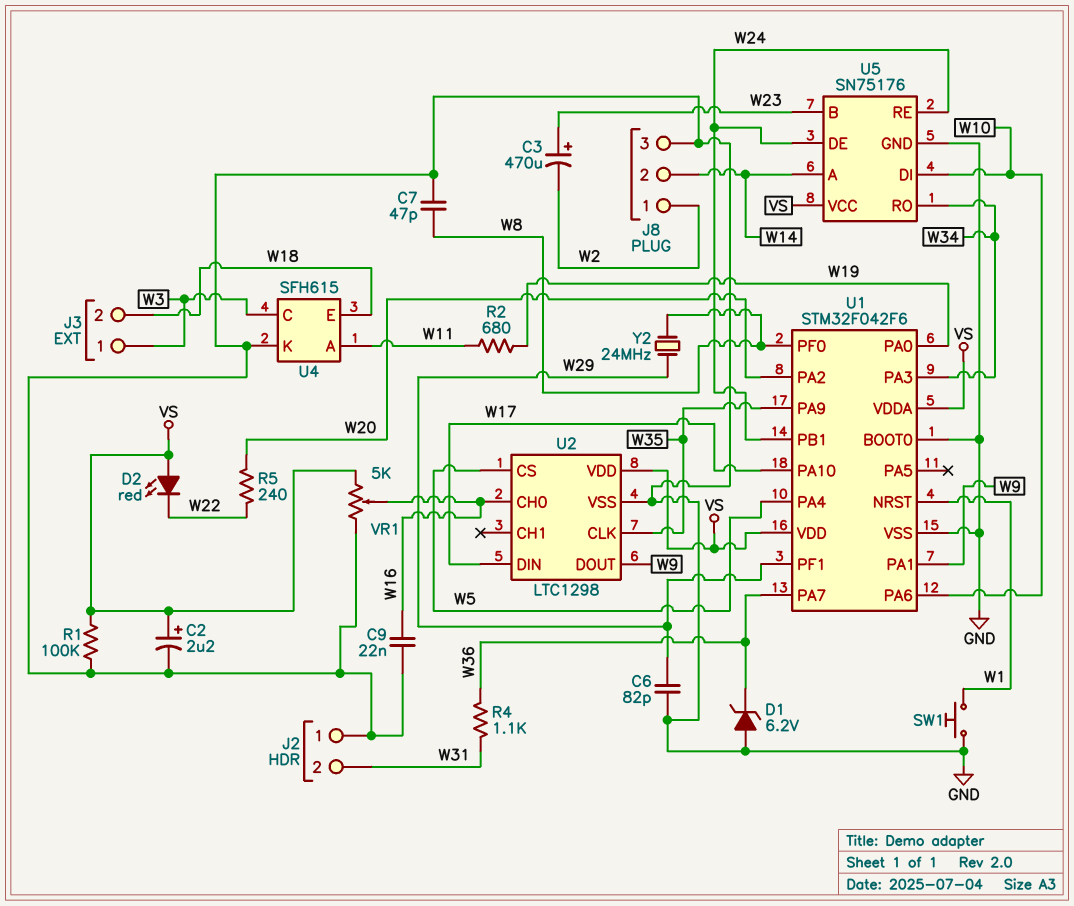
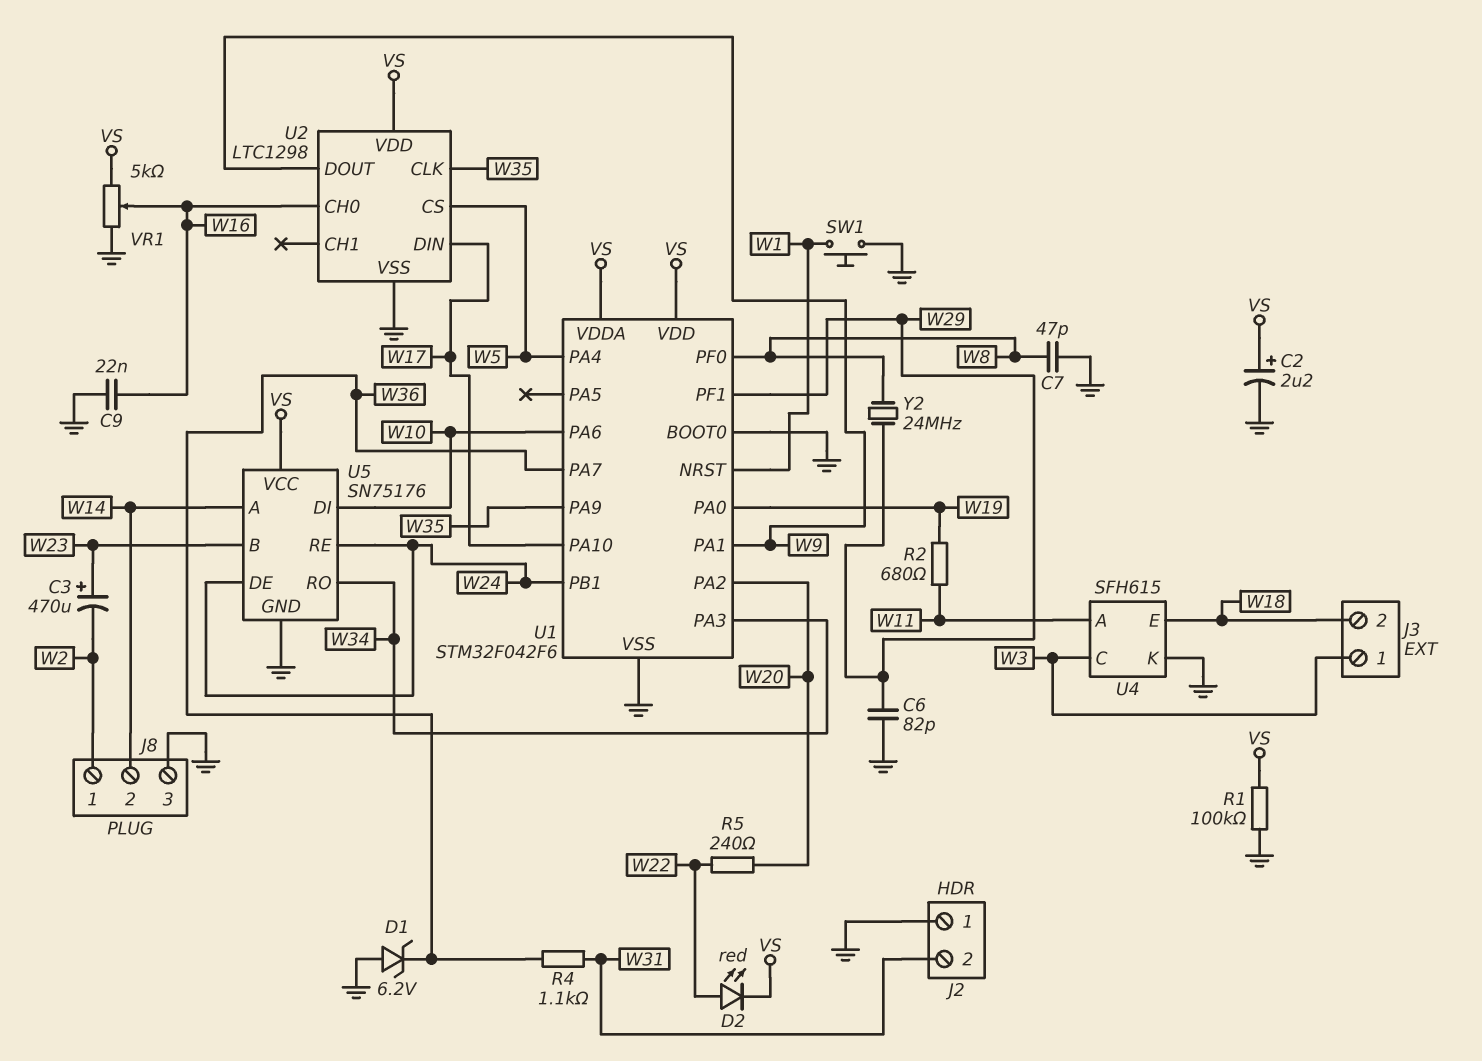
D2: LED red (A VS, K W22) -> LED red (A W22, K VS)

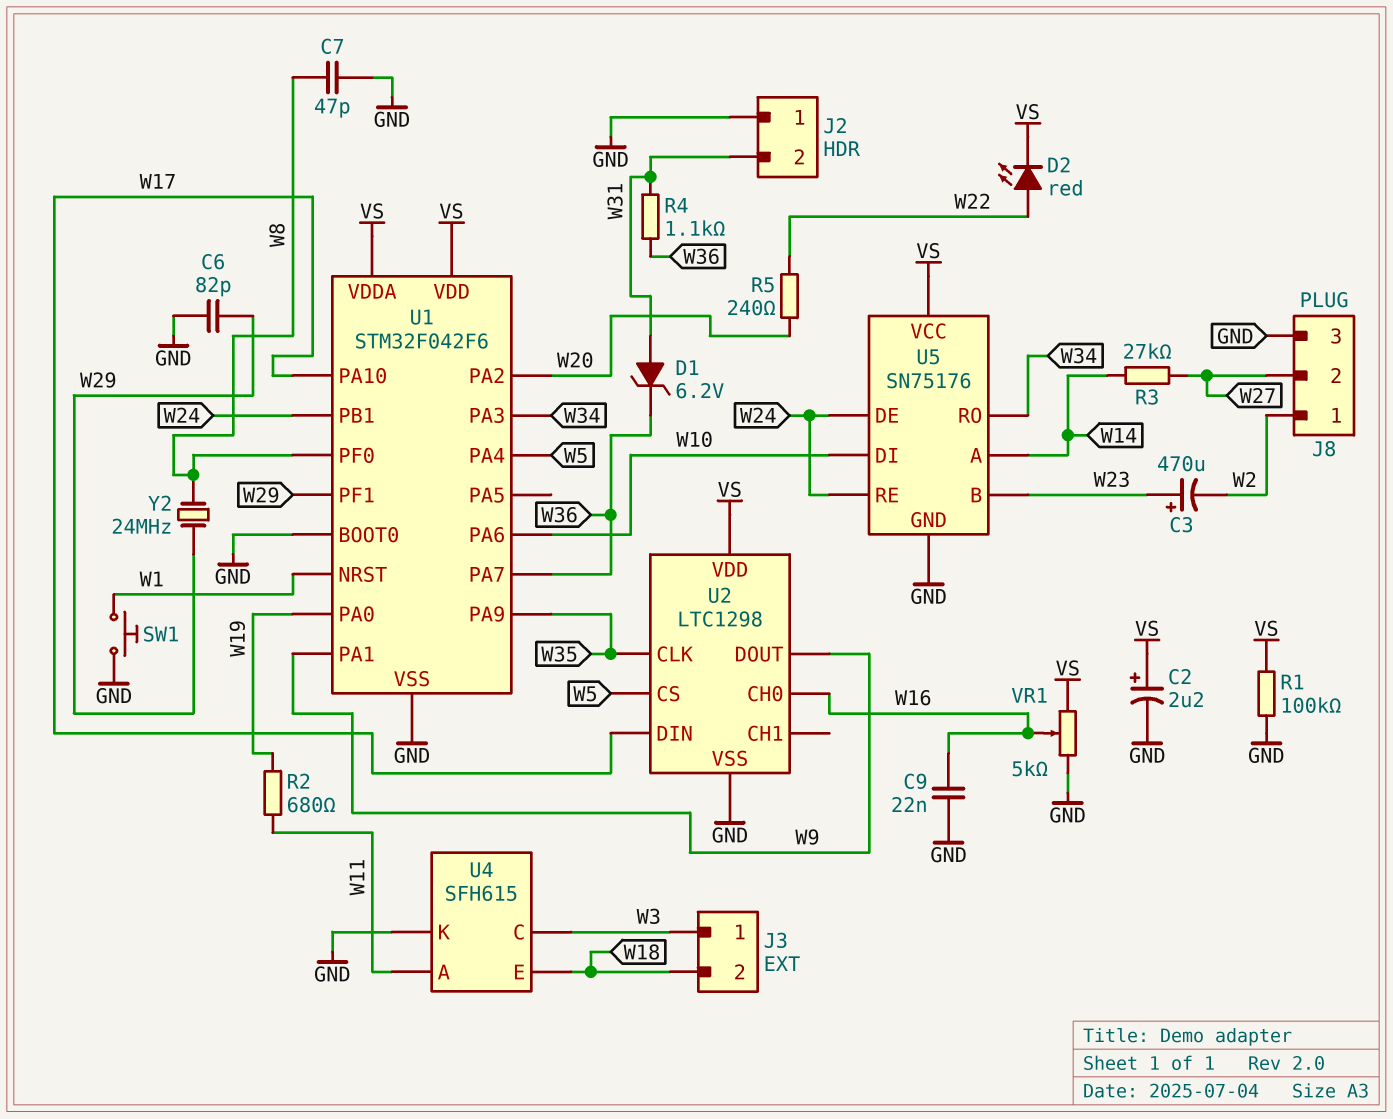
D1: zener 6.2V (A GND, K W36) -> zener 6.2V (A W31, K W36)
J8 pin 2: W14 -> W27
R3: none -> 27k (W14, W27)

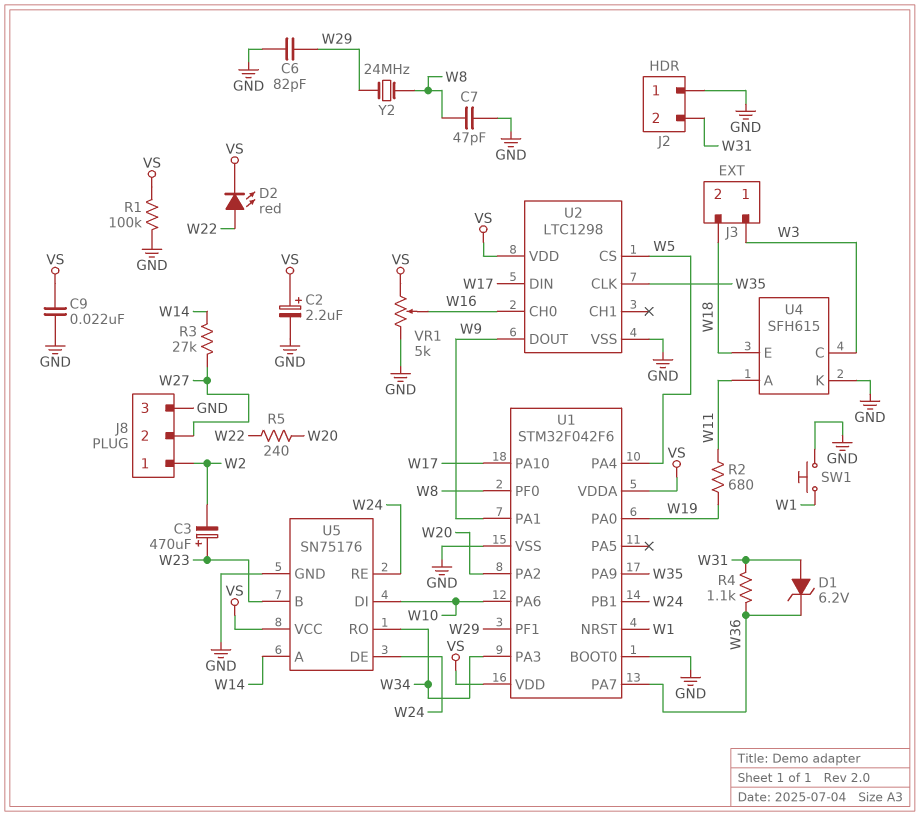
C9: 22nF (GND, W16) -> 22nF (GND, VS)

